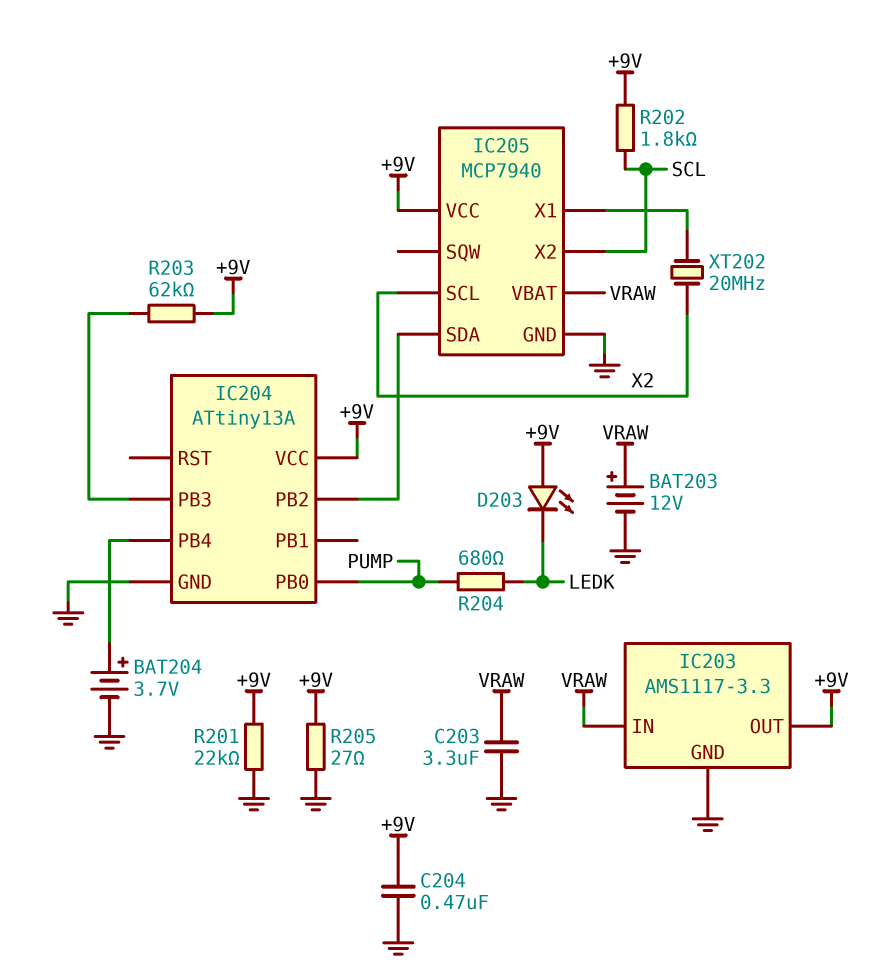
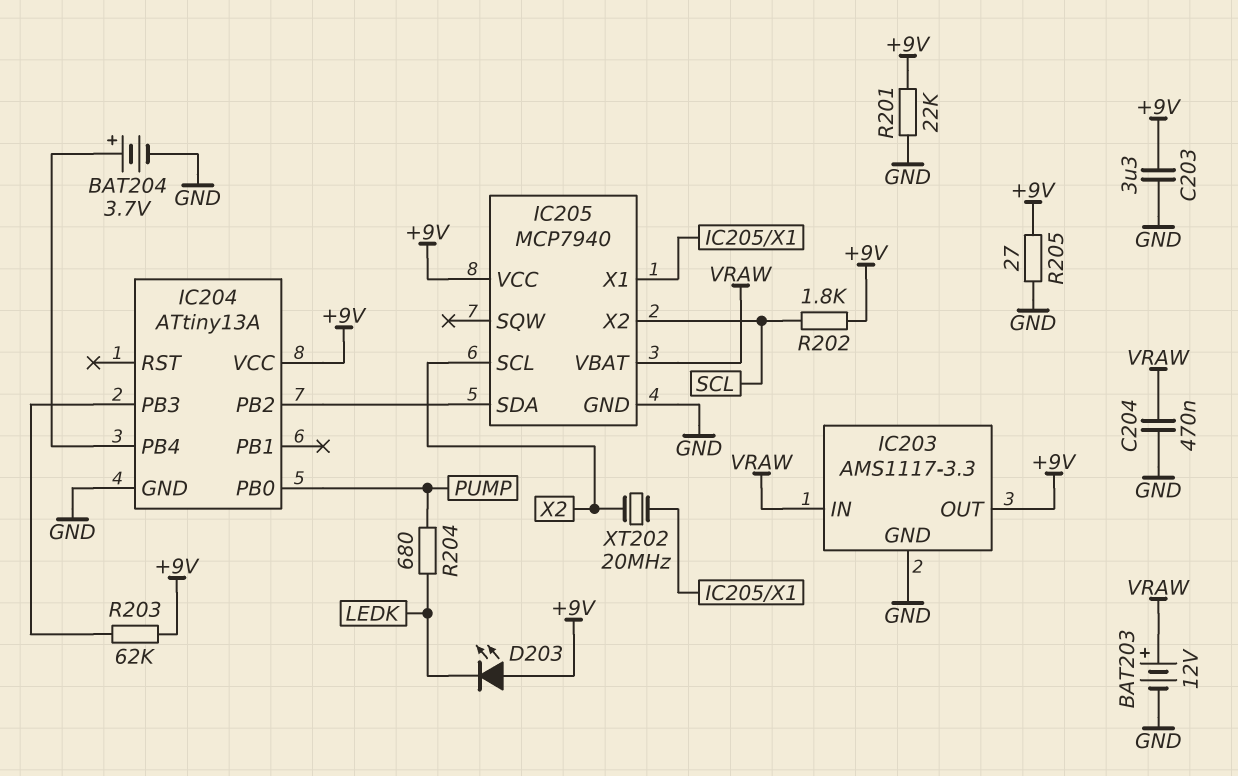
C203: 3.3uF (GND, VRAW) -> 3.3uF (+9V, GND)
C204: 470nF (+9V, GND) -> 470nF (GND, VRAW)

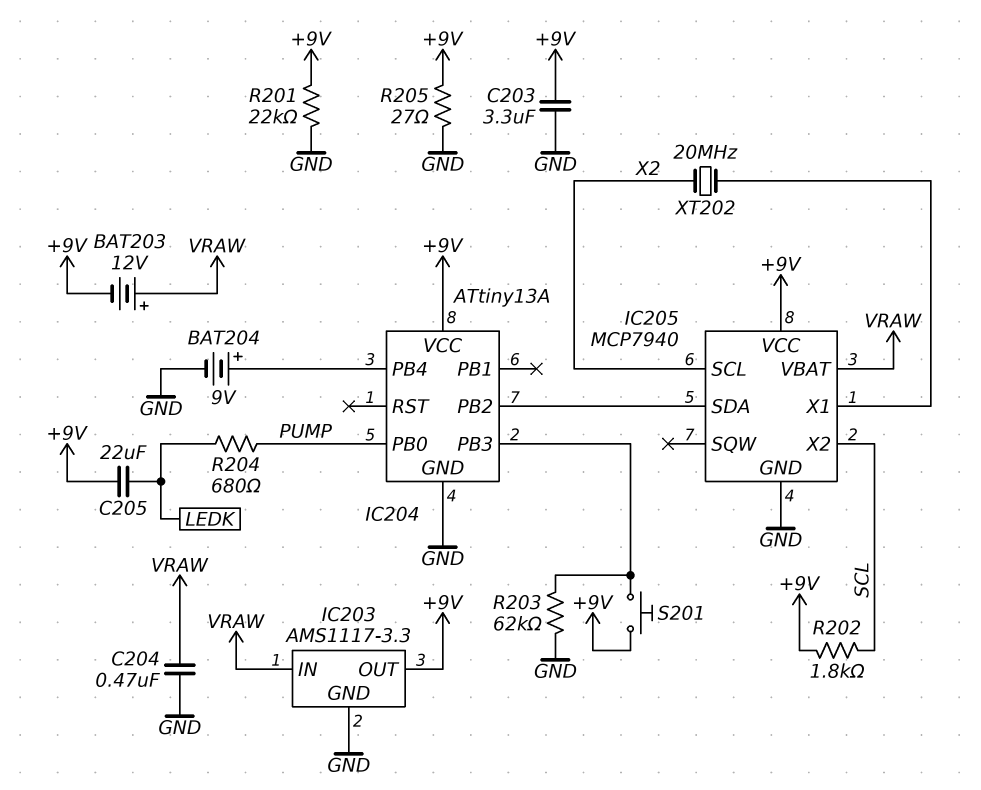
BAT203: 12V (plus VRAW, minus GND) -> 12V (plus VRAW, minus +9V)
BAT204: 3.7V (plus IC204/PB4, minus GND) -> 9V (plus IC204/PB4, minus GND)
C205: none -> 22uF (+9V, LEDK)
D203: LED (A +9V, K LEDK) -> none
R203: 62k (+9V, IC204/PB3) -> 62k (GND, IC204/PB3)
S201: none -> button (+9V, IC204/PB3)

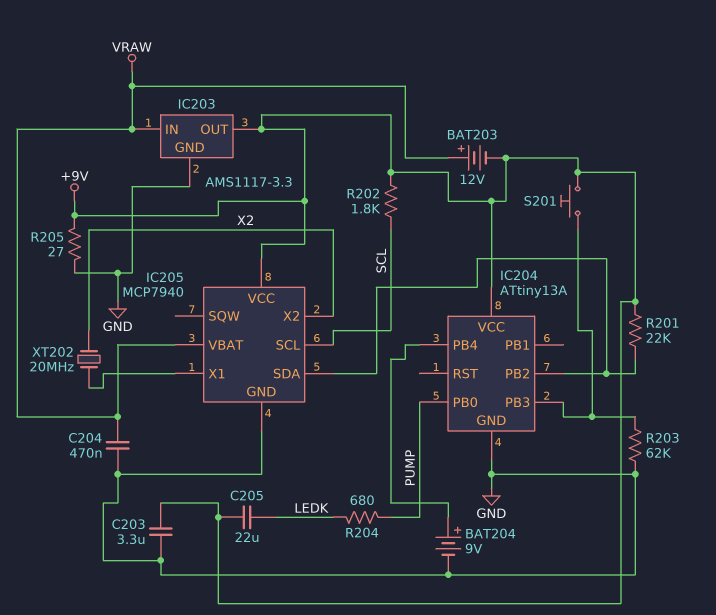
IC205 pin SCL: X2 -> SCL
IC205 pin X2: SCL -> X2
R201: 22k (+9V, GND) -> 22k (+9V, IC204/PB2)

